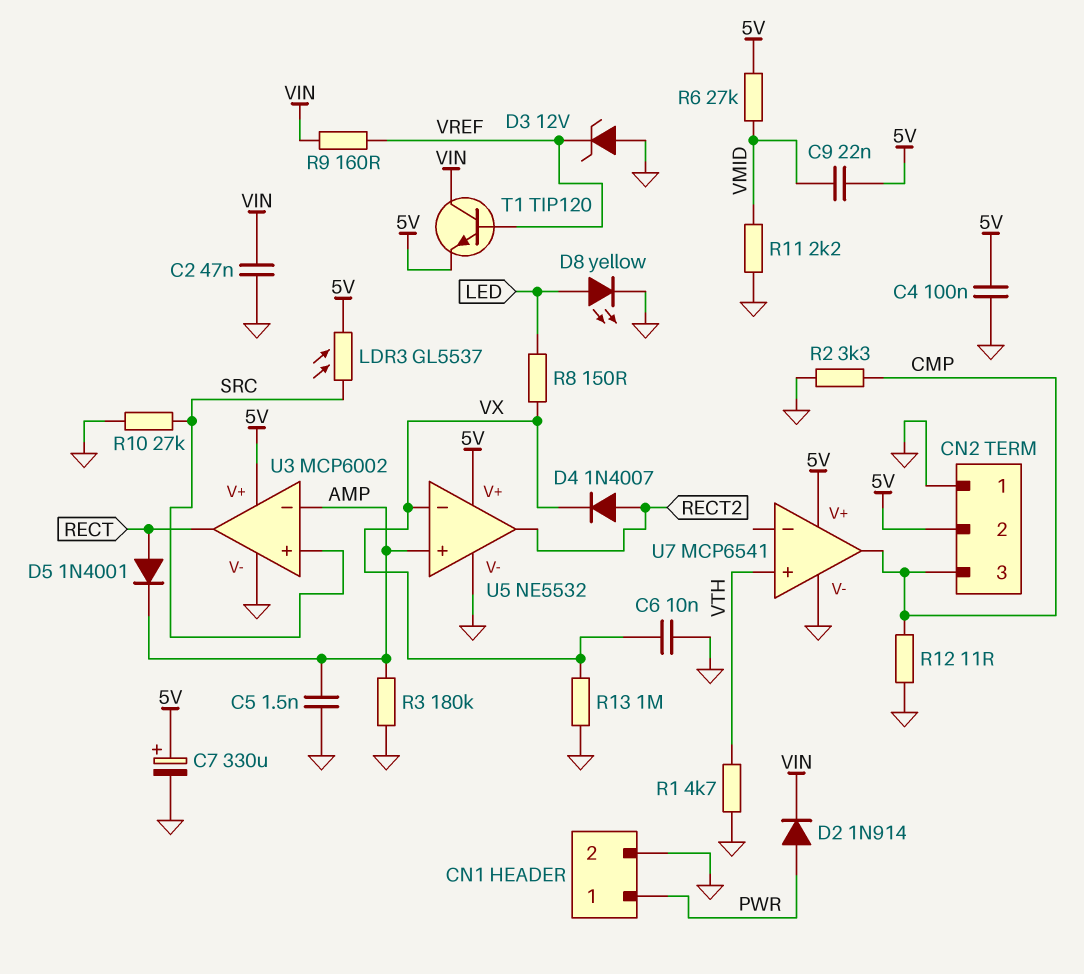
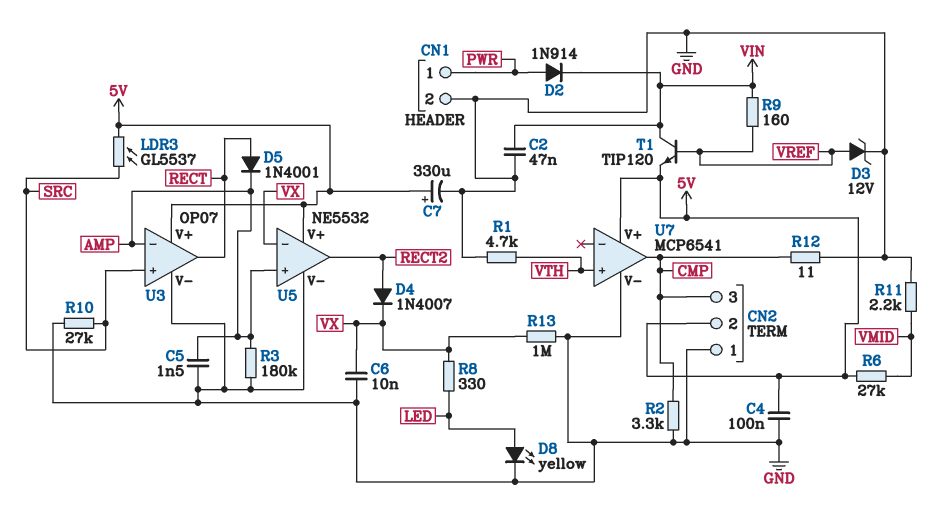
C9: 22nF (5V, VMID) -> none
D3: zener 12V (A GND, K VREF) -> zener 12V (A VREF, K GND)
R8: 150 (LED, VX) -> 330 (LED, VX)
U3: MCP6002 -> OP07

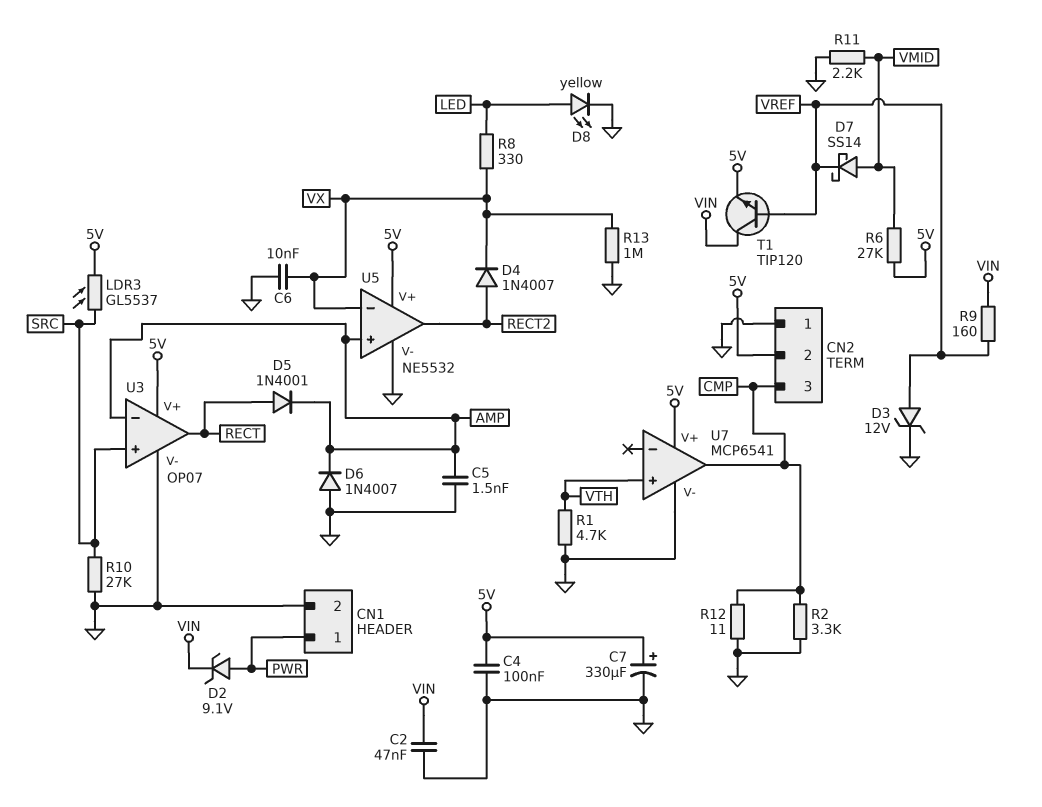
D2: diode 1N914 (A PWR, K VIN) -> zener 9.1V (A PWR, K VIN)
D6: none -> diode 1N4007 (A GND, K AMP)
D7: none -> schottky SS14 (A VMID, K VREF)
R3: 180k (AMP, GND) -> none

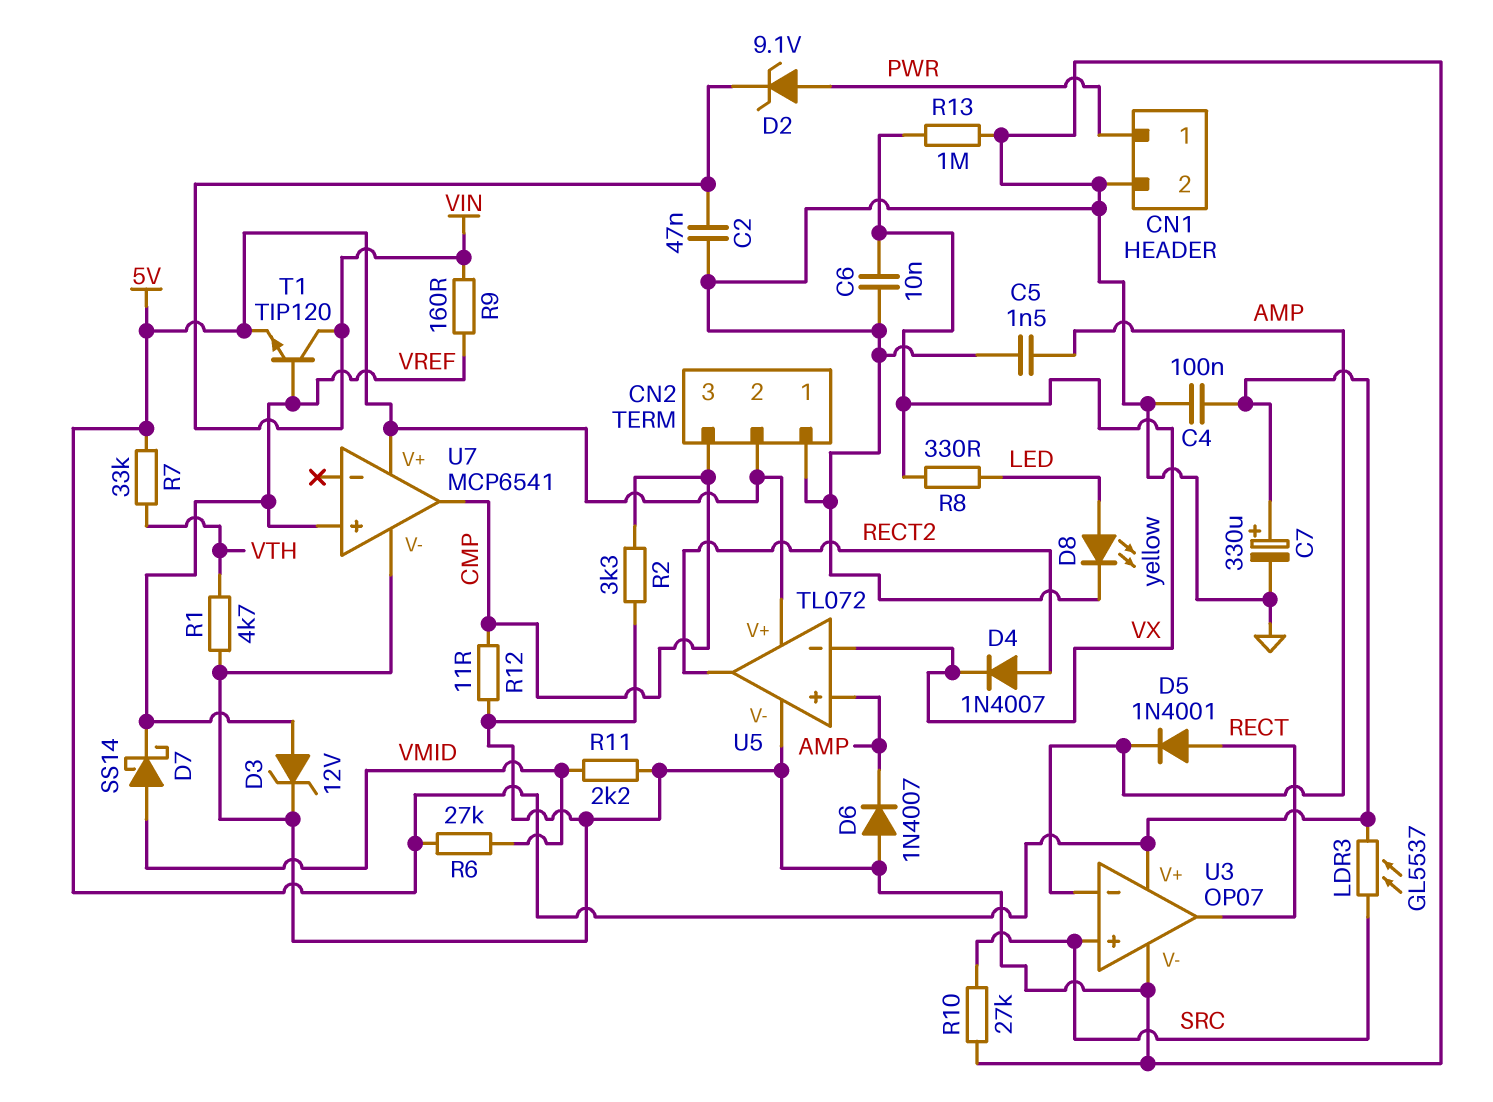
R7: none -> 33k (5V, VTH)
U5: NE5532 -> TL072
U7 pin in+: VTH -> VREF

